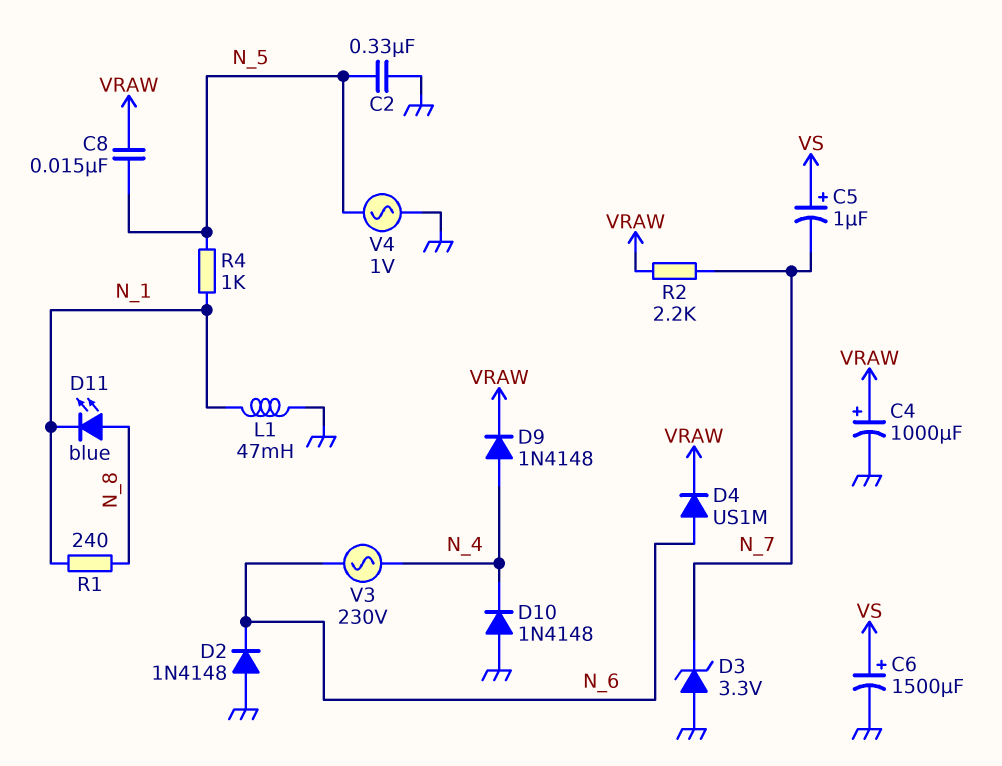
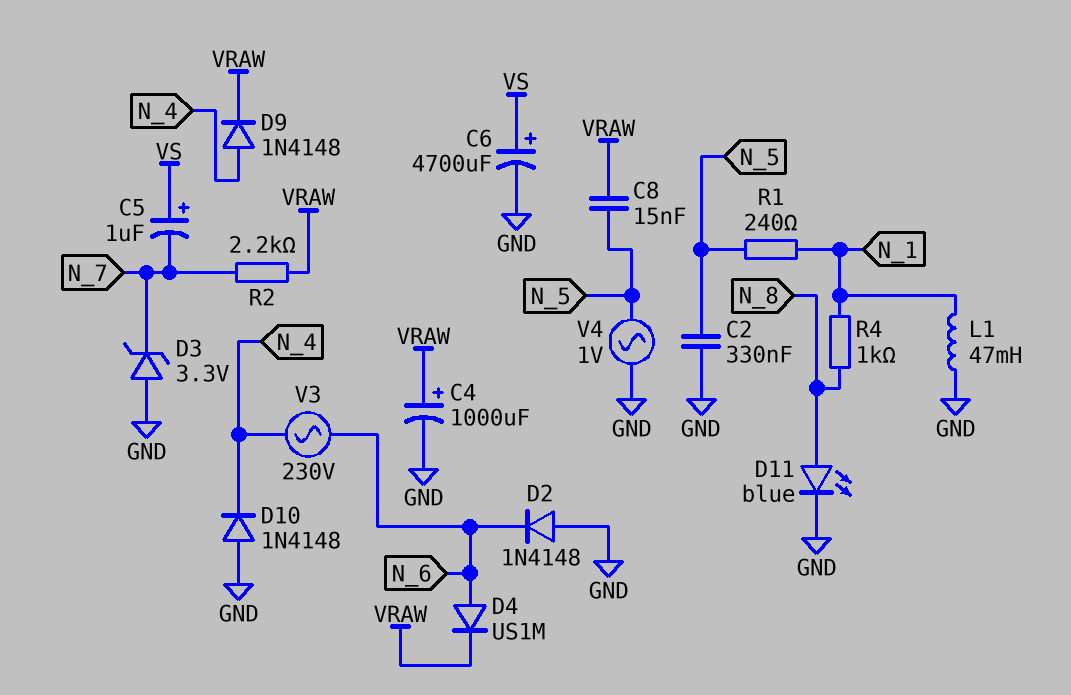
C6: 1500uF (plus VS, minus GND) -> 4700uF (plus VS, minus GND)
D11: LED blue (A N_8, K N_1) -> LED blue (A N_8, K GND)
R1: 240 (N_1, N_8) -> 240 (N_1, N_5)
R4: 1k (N_1, N_5) -> 1k (N_1, N_8)

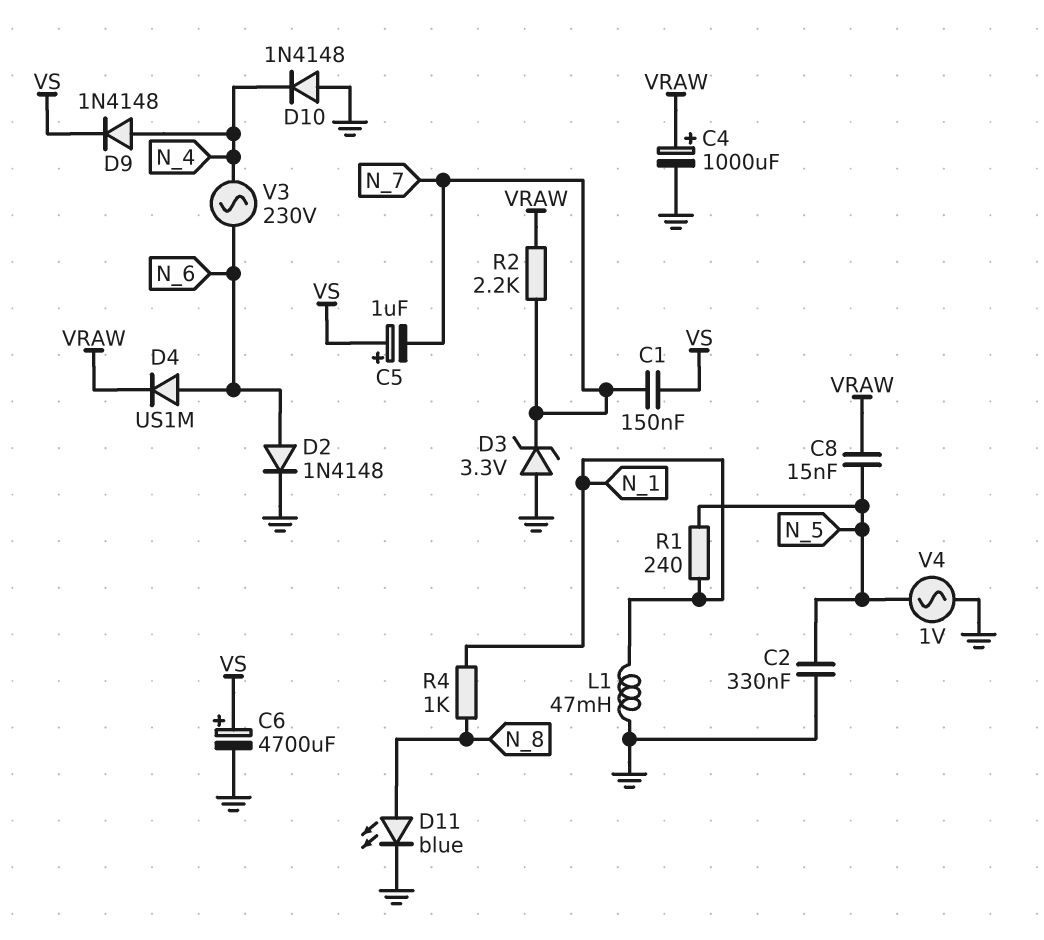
C1: none -> 150nF (N_7, VS)
D2: diode 1N4148 (A GND, K N_6) -> diode 1N4148 (A N_6, K GND)
D9: diode 1N4148 (A N_4, K VRAW) -> diode 1N4148 (A N_4, K VS)

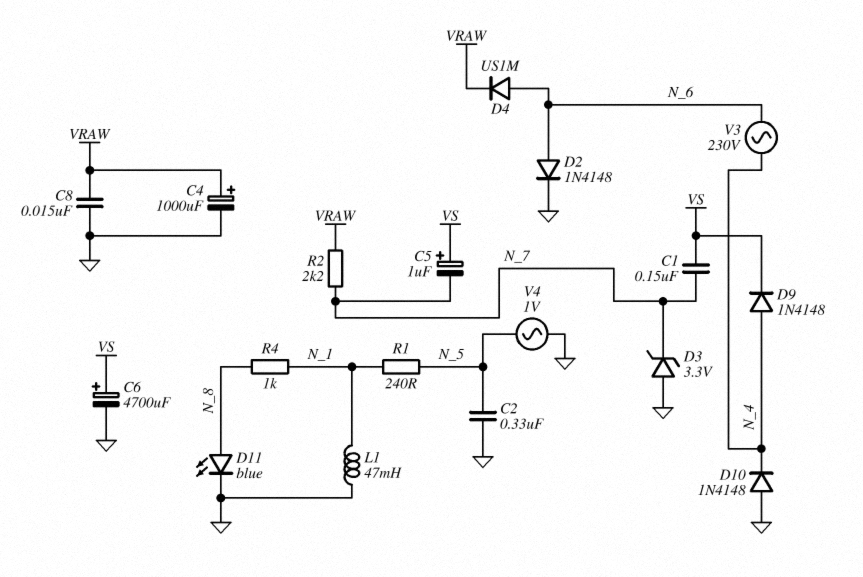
C8: 15nF (N_5, VRAW) -> 15nF (GND, VRAW)

